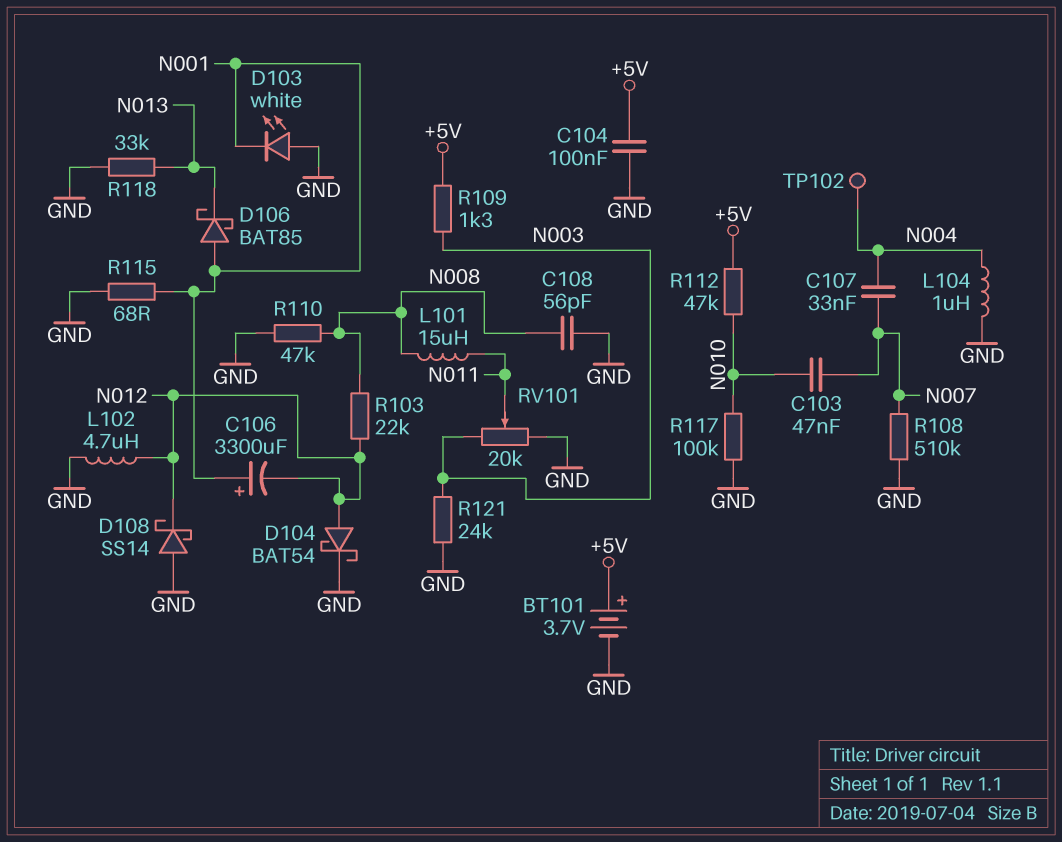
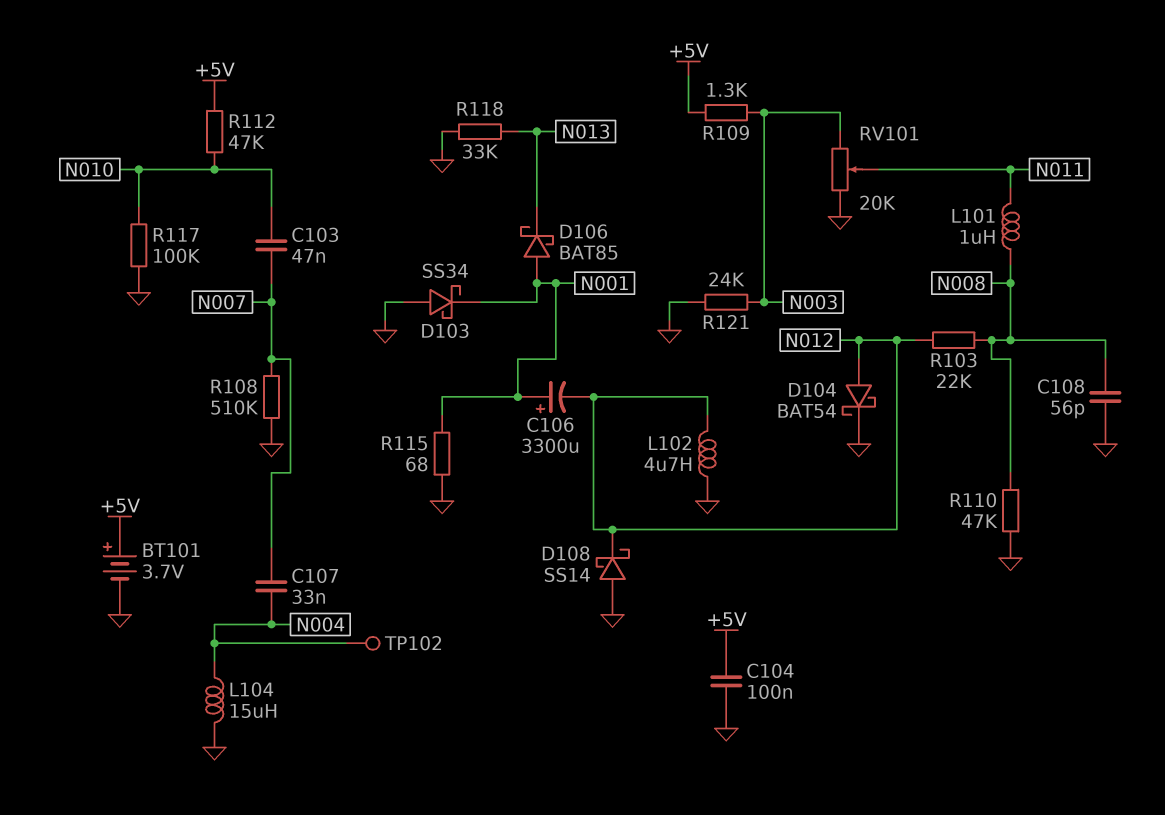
D103: LED white (A GND, K N001) -> schottky SS34 (A GND, K N001)
L101: 15uH (N008, N011) -> 1uH (N008, N011)
L104: 1uH (GND, N004) -> 15uH (GND, N004)

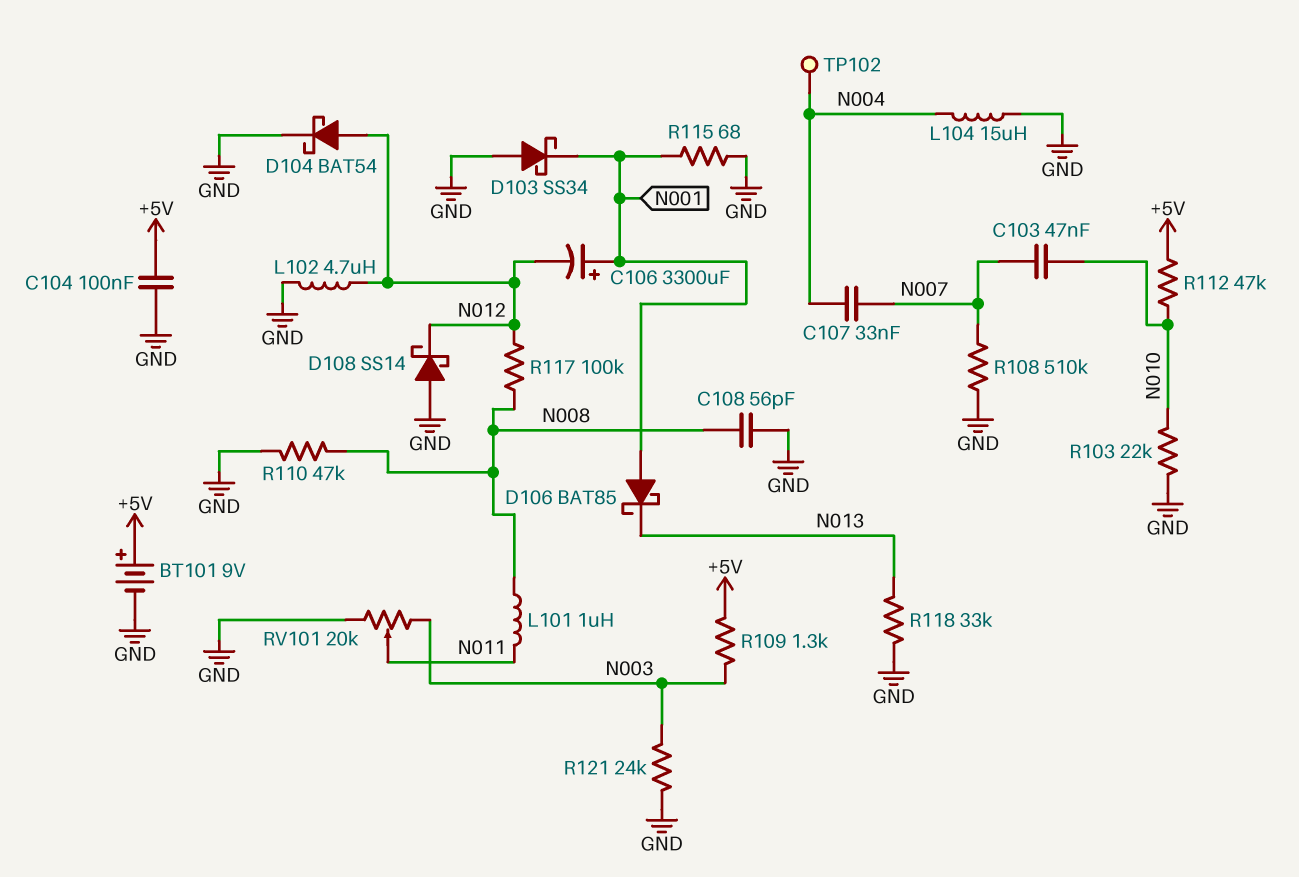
BT101: 3.7V (plus +5V, minus GND) -> 9V (plus +5V, minus GND)
R103: 22k (N008, N012) -> 22k (GND, N010)
R117: 100k (GND, N010) -> 100k (N008, N012)

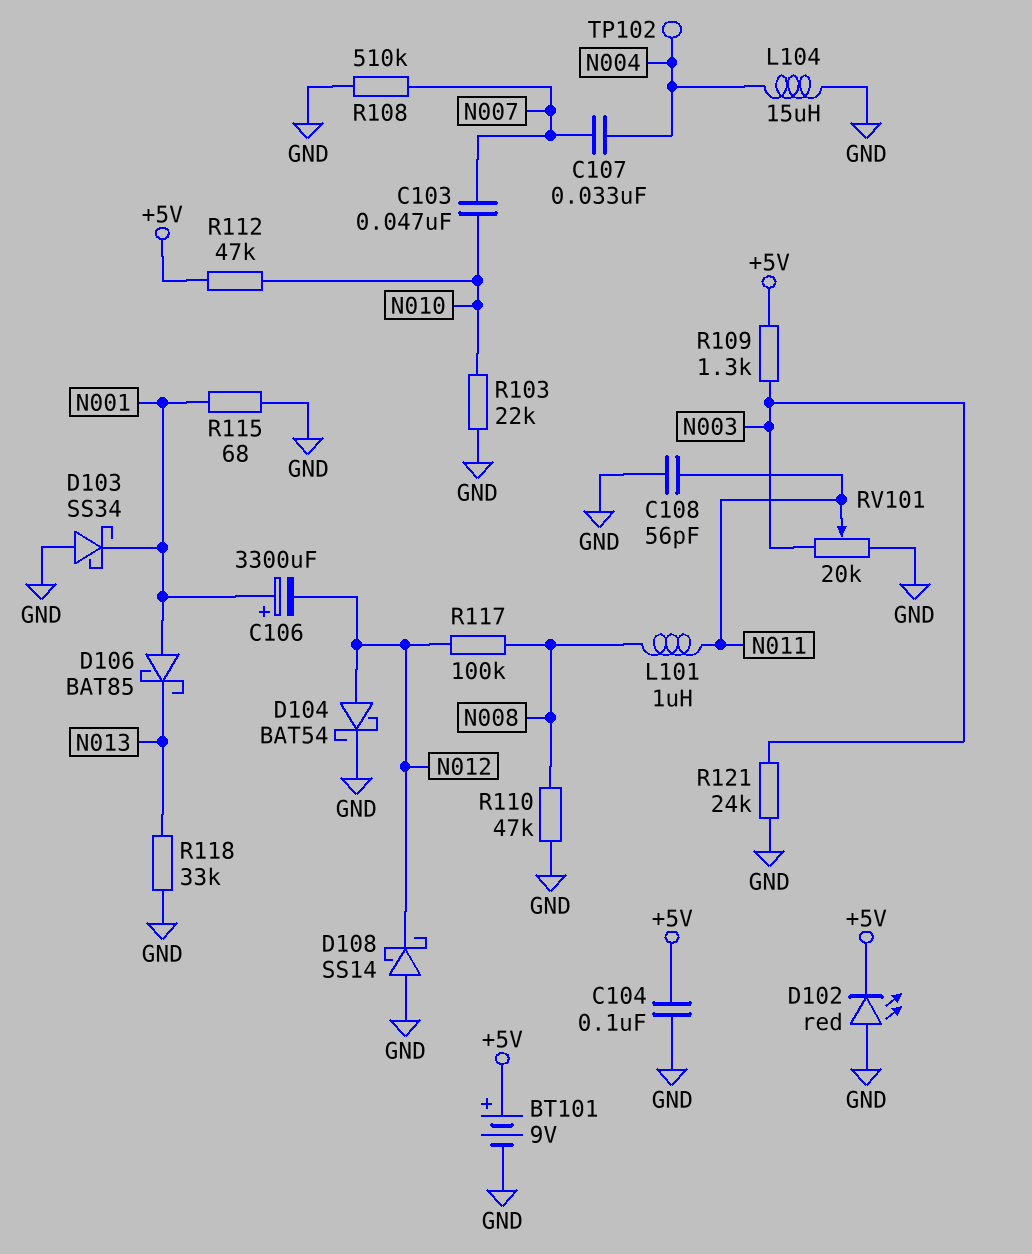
C108: 56pF (GND, N008) -> 56pF (GND, N011)
D102: none -> LED red (A GND, K +5V)
L102: 4.7uH (GND, N012) -> none

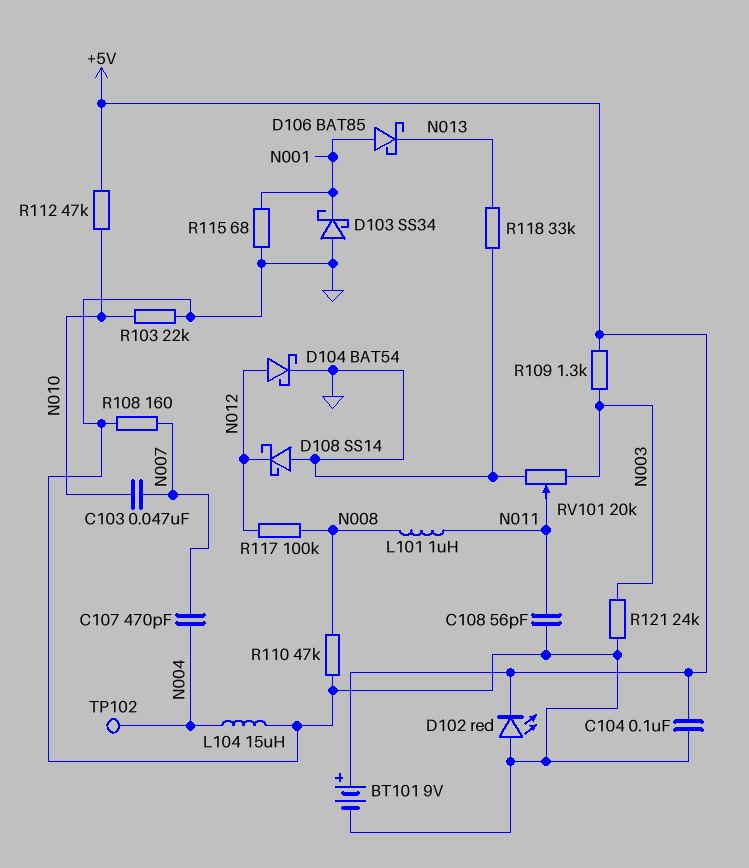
C106: 3300uF (plus N001, minus N012) -> none
C107: 33nF (N004, N007) -> 470pF (N004, N007)
R108: 510k (GND, N007) -> 160 (GND, N007)

